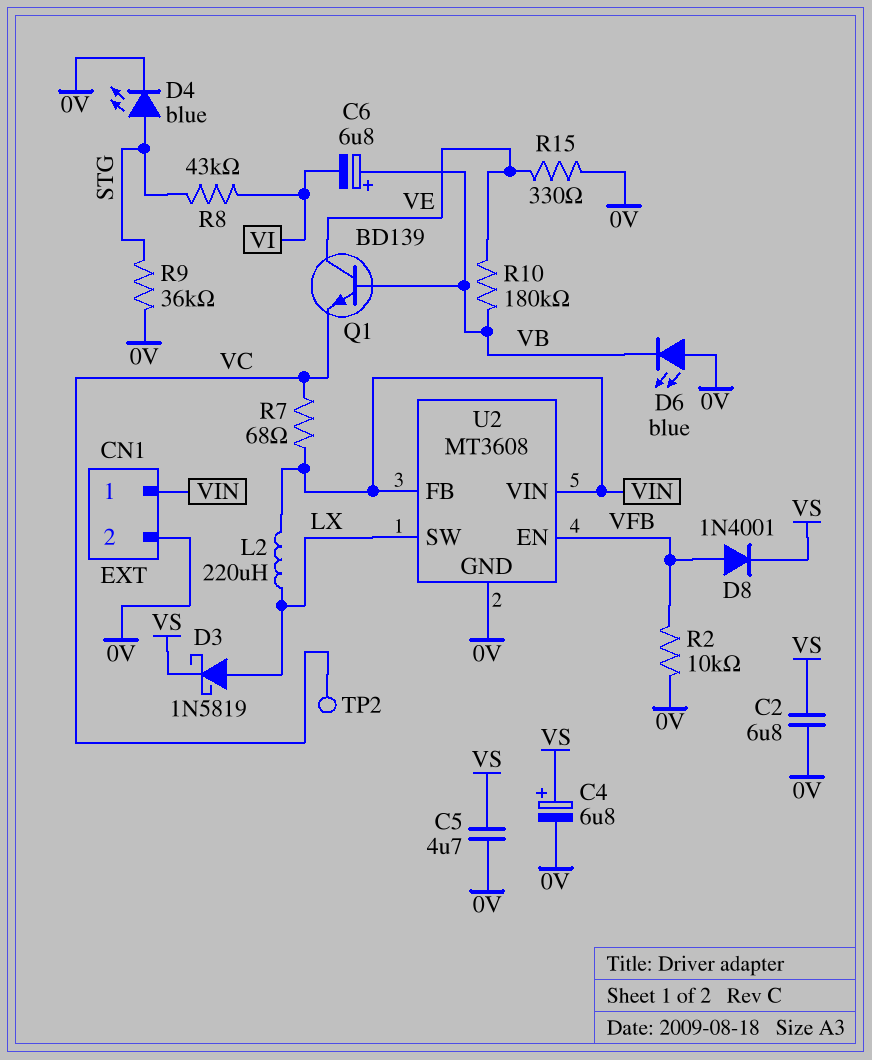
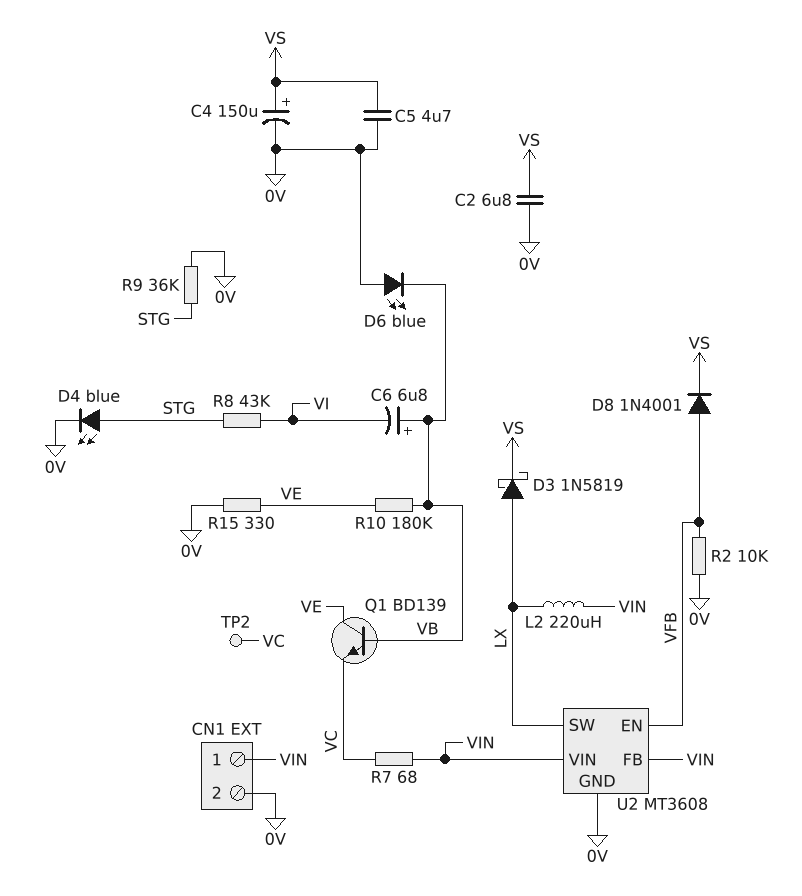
C4: 6.8uF (plus VS, minus 0V) -> 150uF (plus VS, minus 0V)

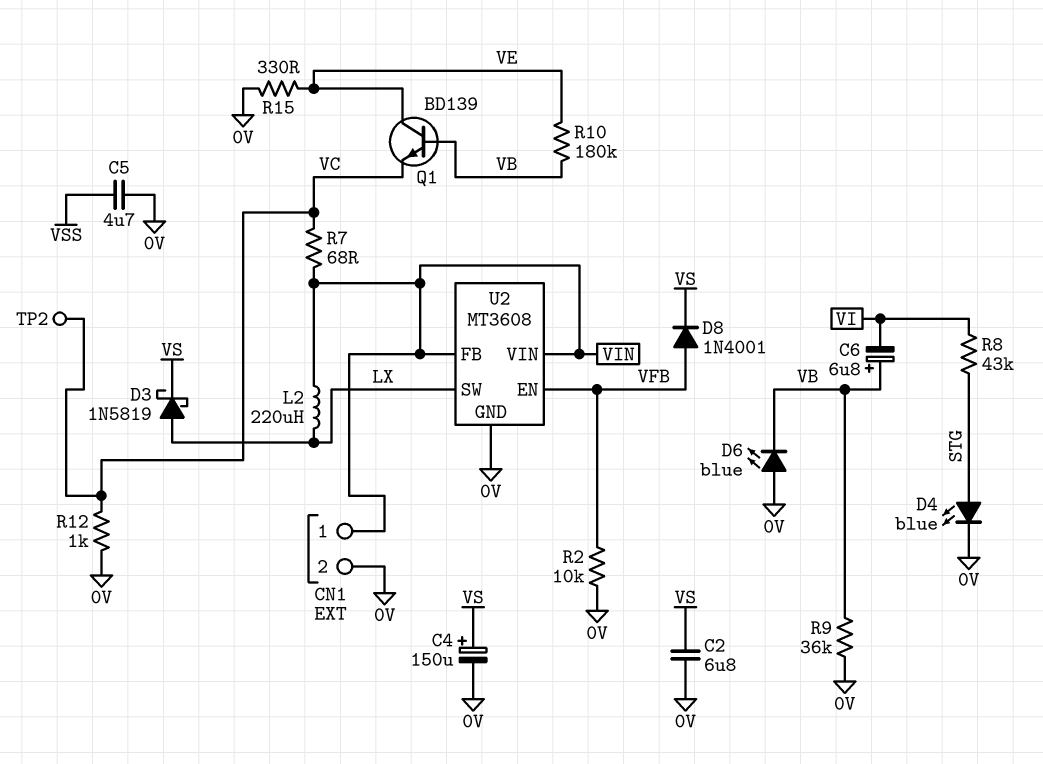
C5: 4.7uF (0V, VS) -> 4.7uF (0V, VSS)
R9: 36k (0V, STG) -> 36k (0V, VB)
R12: none -> 1k (0V, VC)

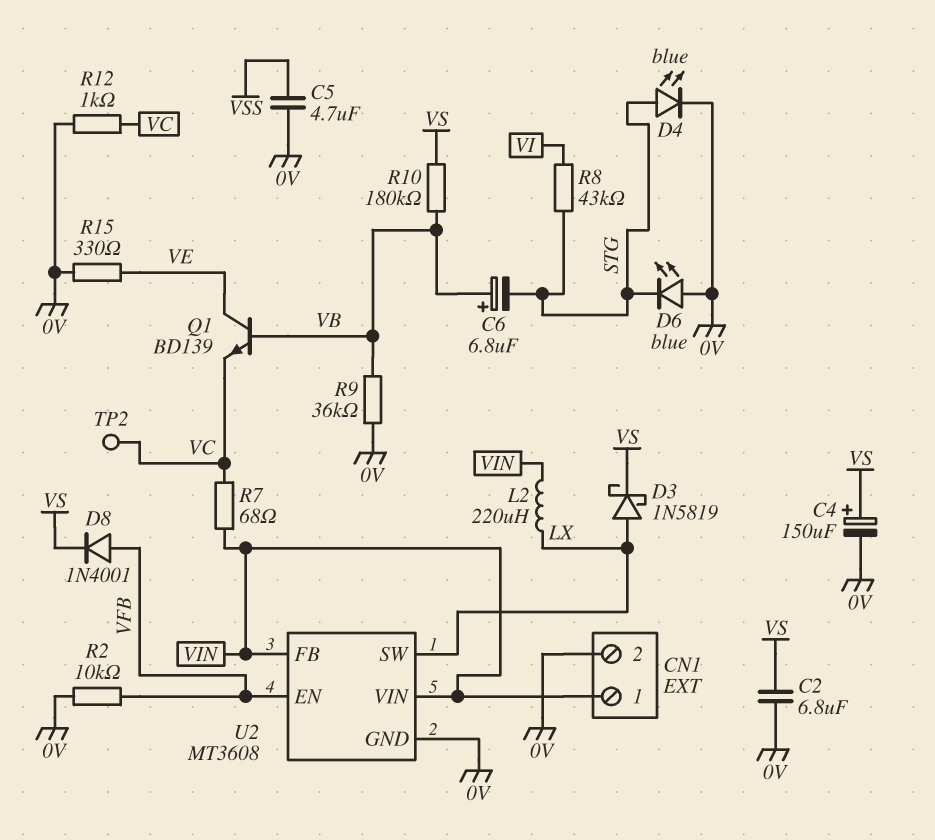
C6: 6.8uF (plus VB, minus VI) -> 6.8uF (plus VB, minus STG)
D6: LED blue (A 0V, K VB) -> LED blue (A 0V, K STG)
R10: 180k (VB, VE) -> 180k (VB, VS)

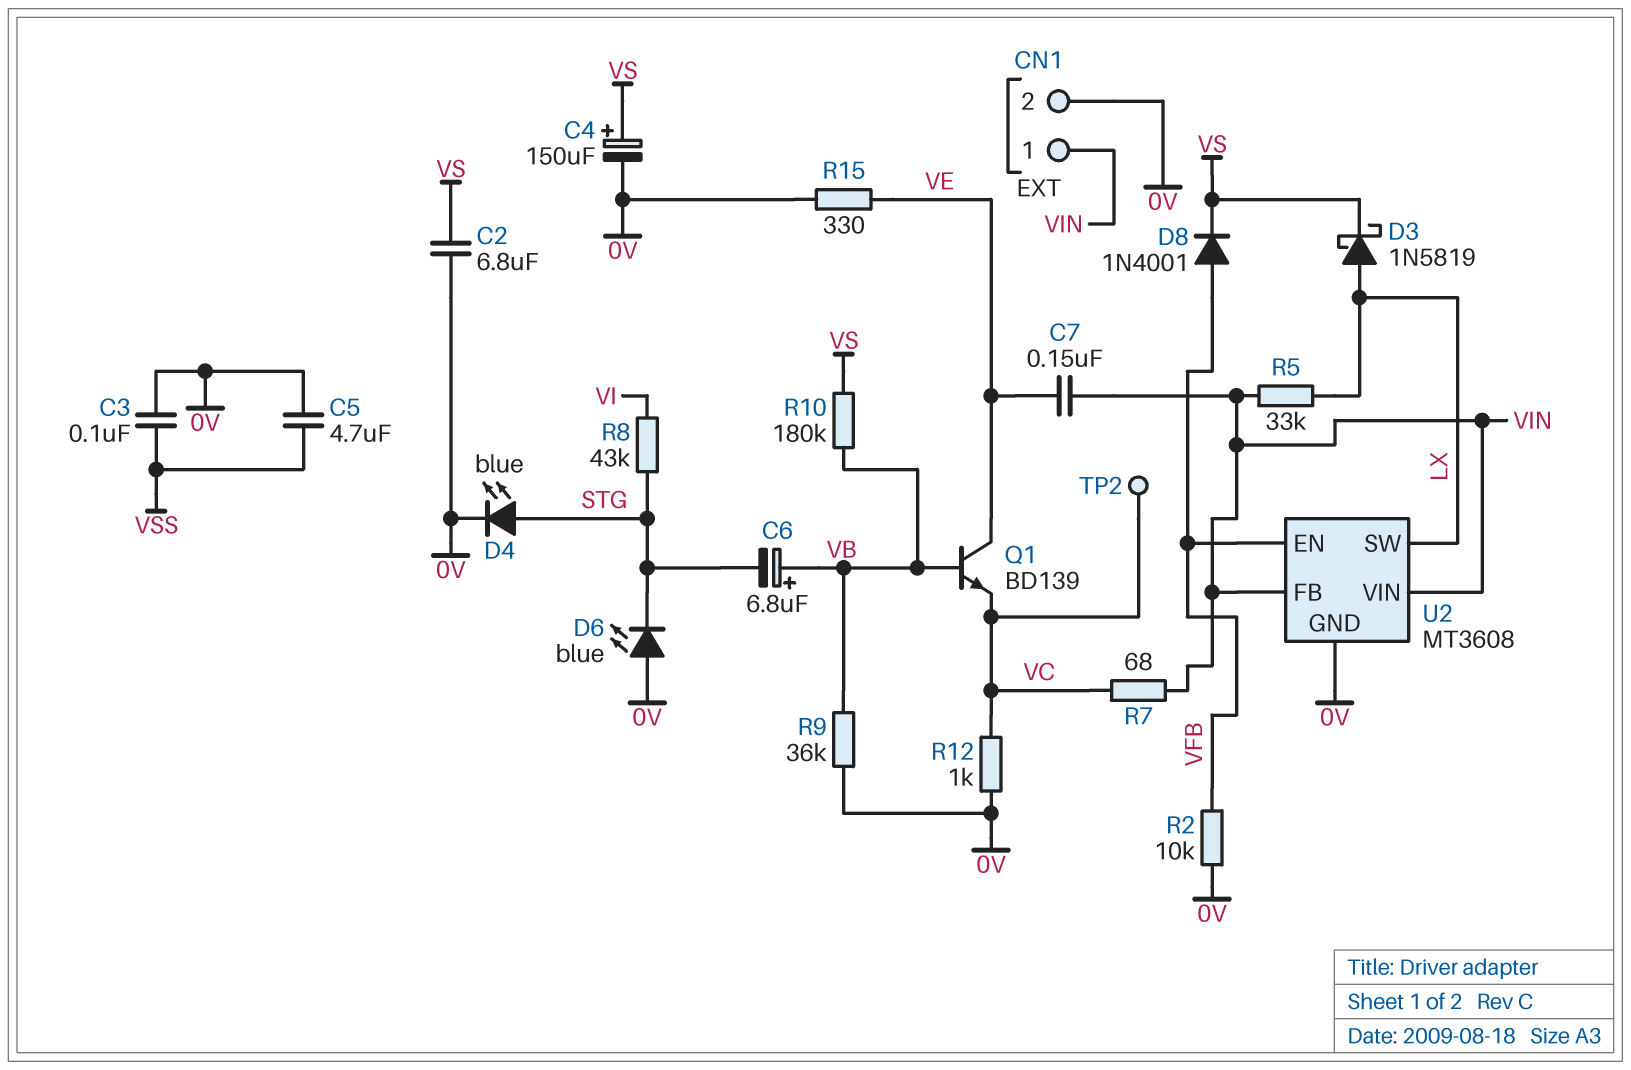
C3: none -> 100nF (0V, VSS)
C7: none -> 150nF (VE, VIN)
L2: 220uH (LX, VIN) -> none
R5: none -> 33k (LX, VIN)

